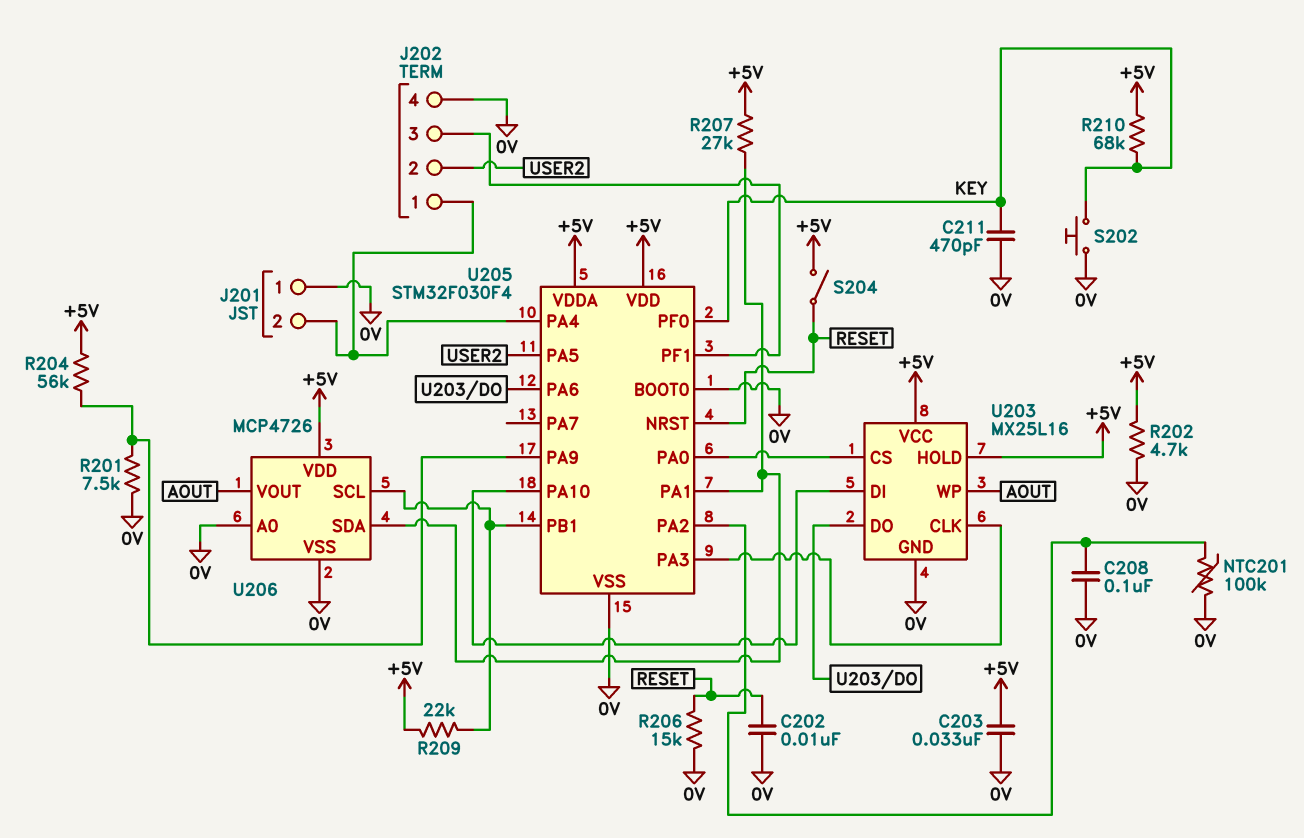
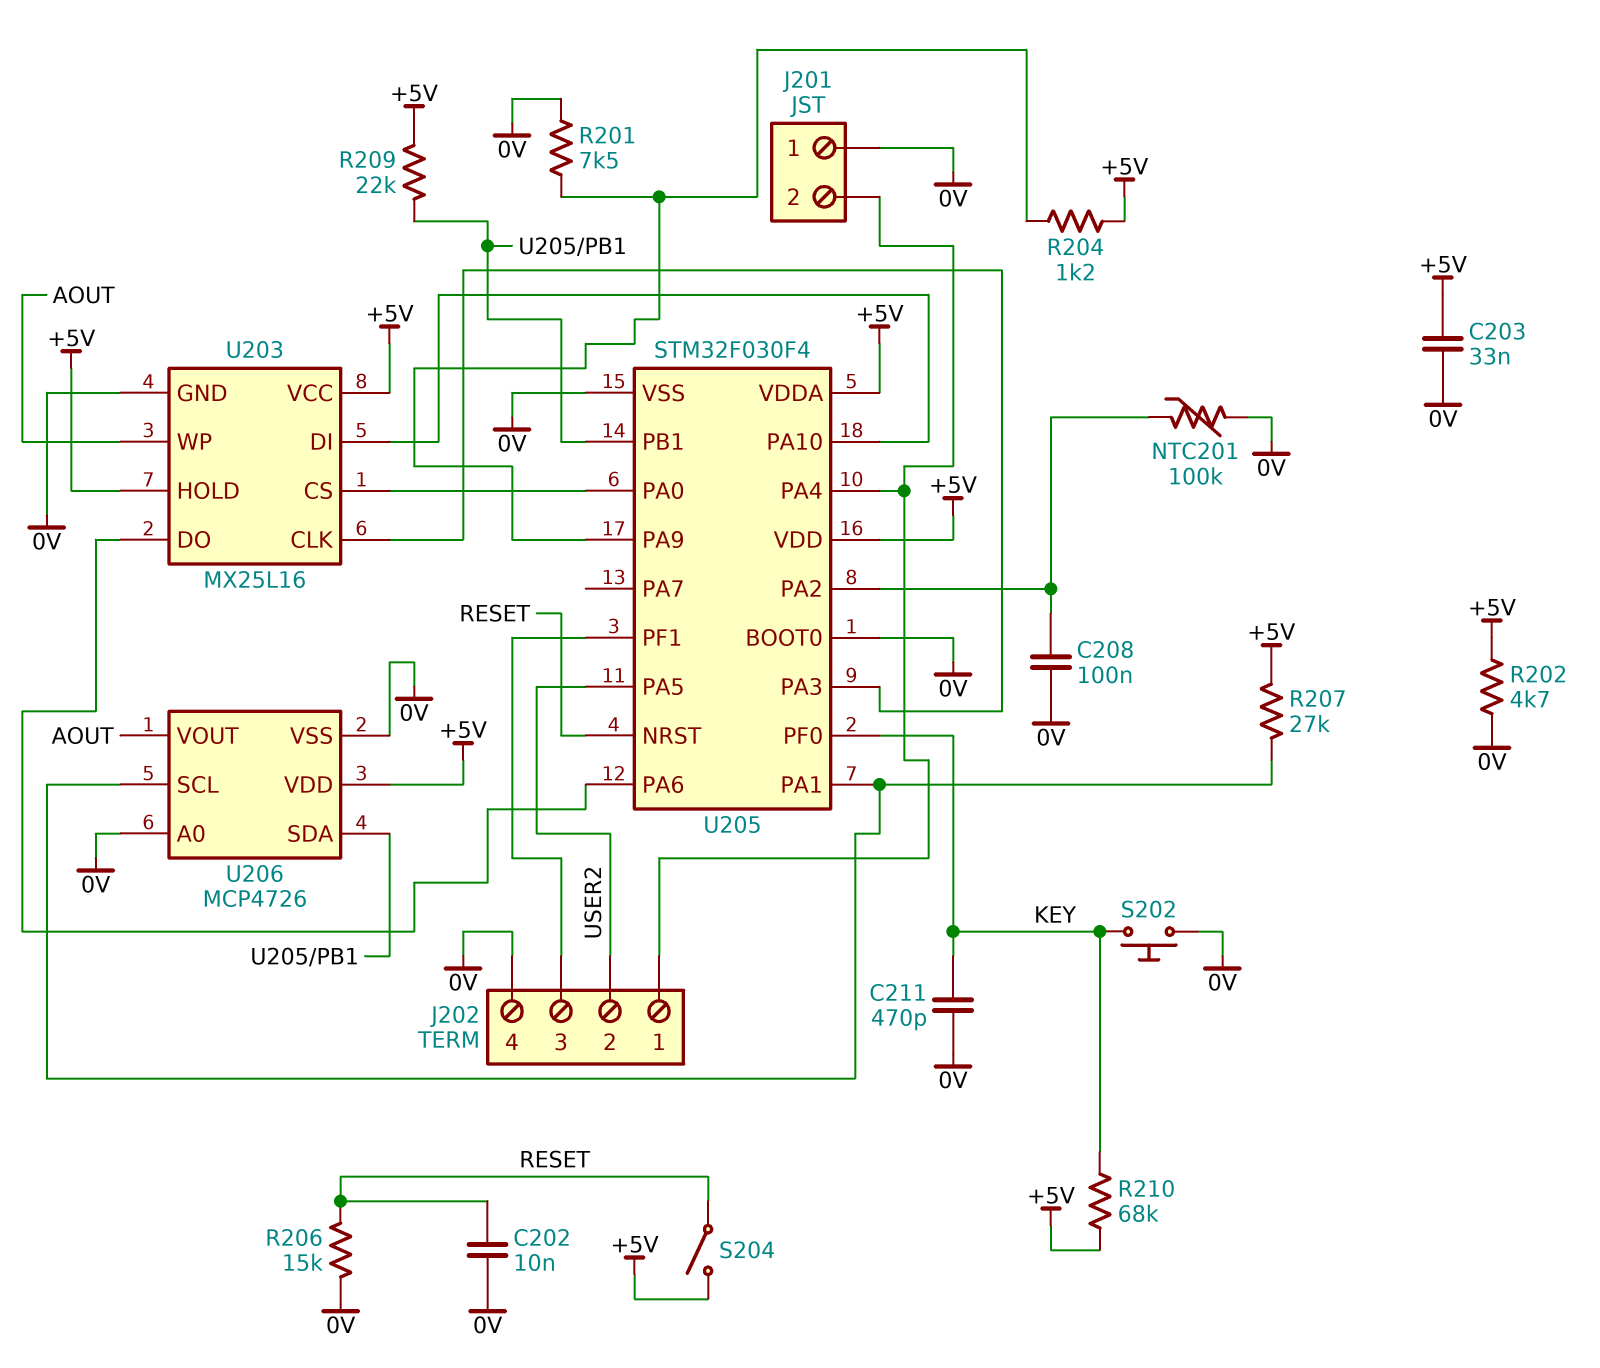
R204: 56k (+5V, U205/PA9) -> 1.2k (+5V, U205/PA9)
U206 pin SCL: U205/PB1 -> U205/PA1
U206 pin SDA: U205/PA1 -> U205/PB1

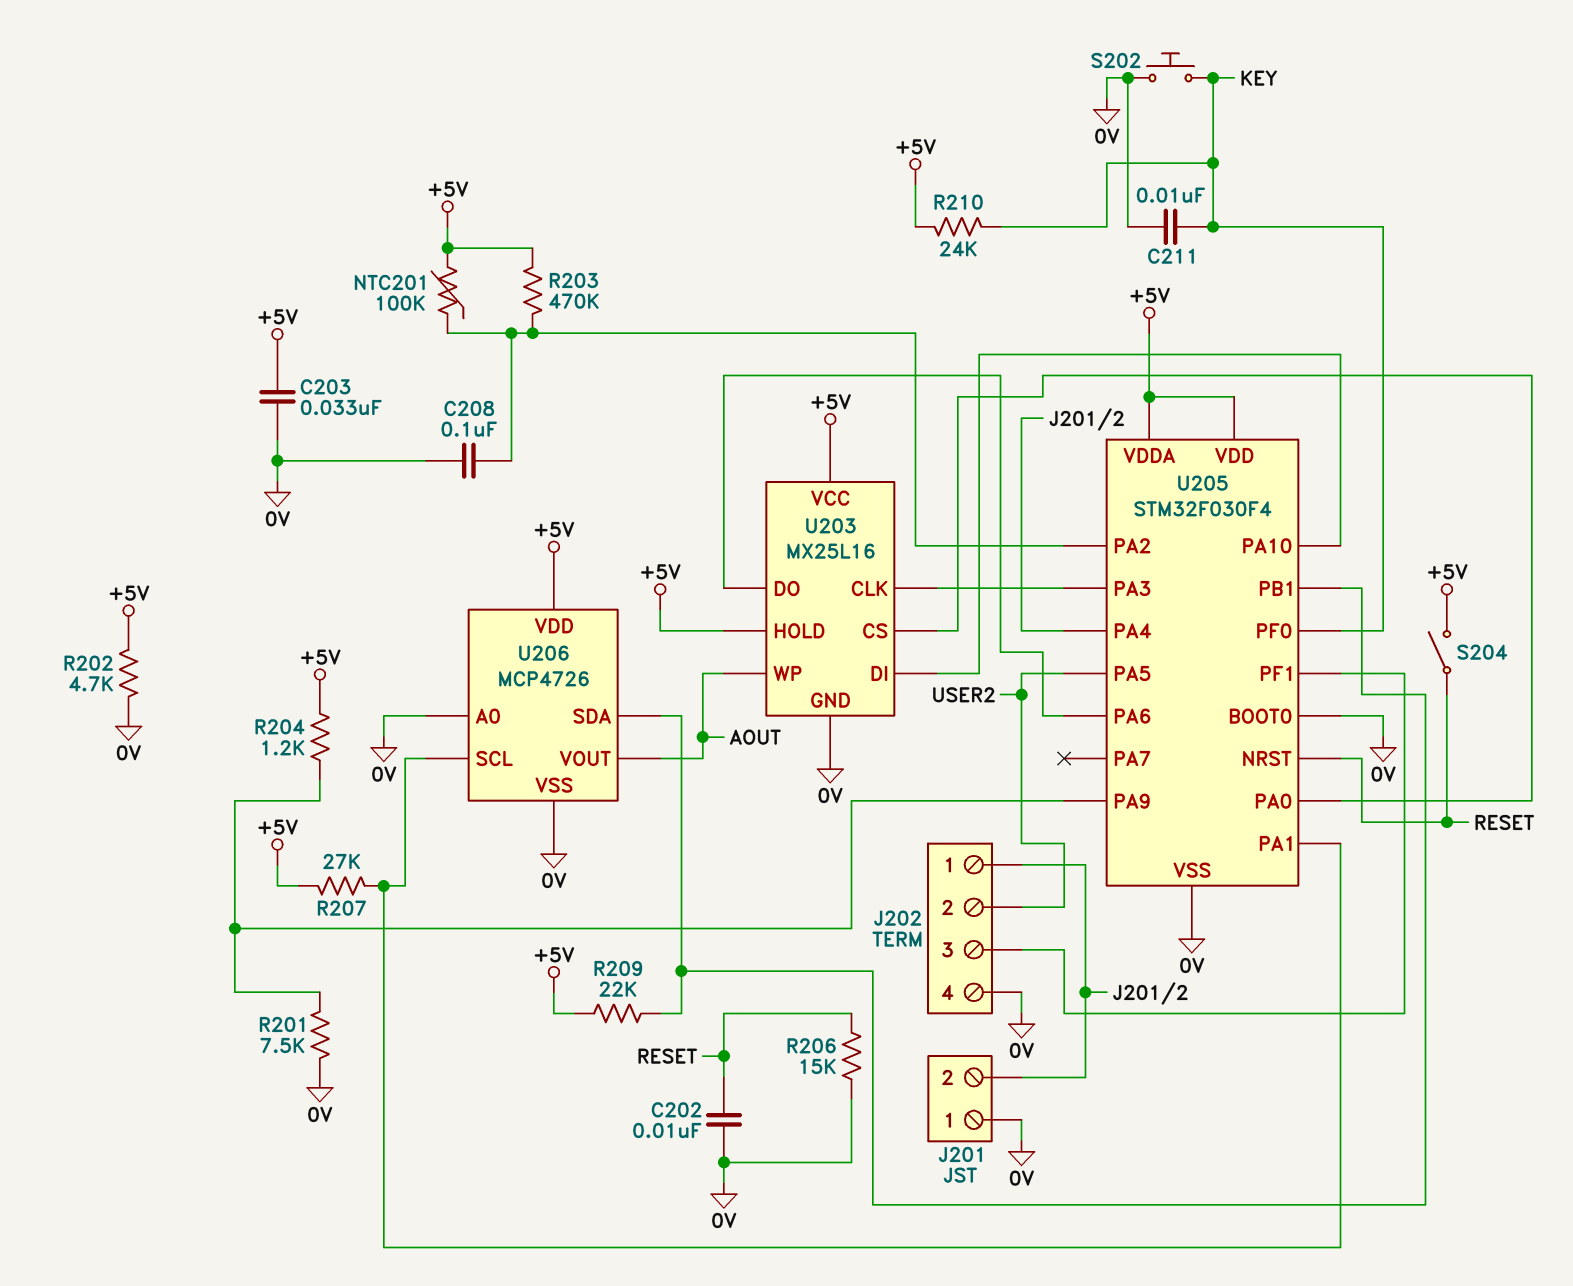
C211: 470pF (0V, KEY) -> 10nF (0V, KEY)
NTC201: 100k (0V, U205/PA2) -> 100k (+5V, U205/PA2)
R203: none -> 470k (+5V, U205/PA2)
R210: 68k (+5V, KEY) -> 24k (+5V, KEY)

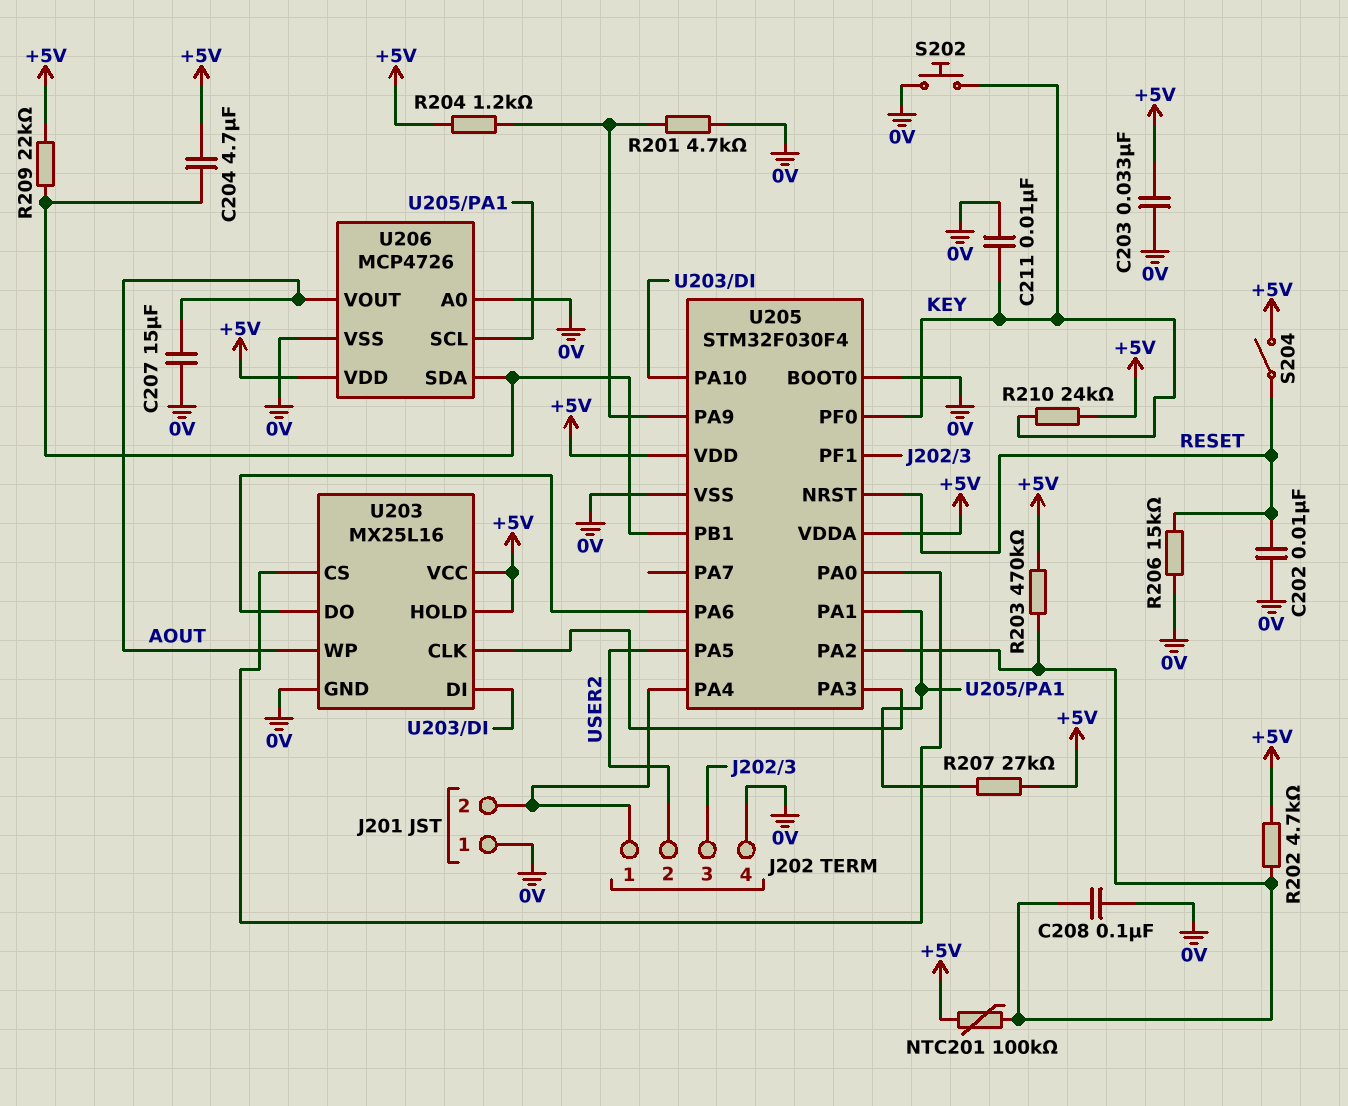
C204: none -> 4.7uF (+5V, U205/PB1)
C207: none -> 15uF (0V, AOUT)
R201: 7.5k (0V, U205/PA9) -> 4.7k (0V, U205/PA9)
R202: 4.7k (+5V, 0V) -> 4.7k (+5V, U205/PA2)

